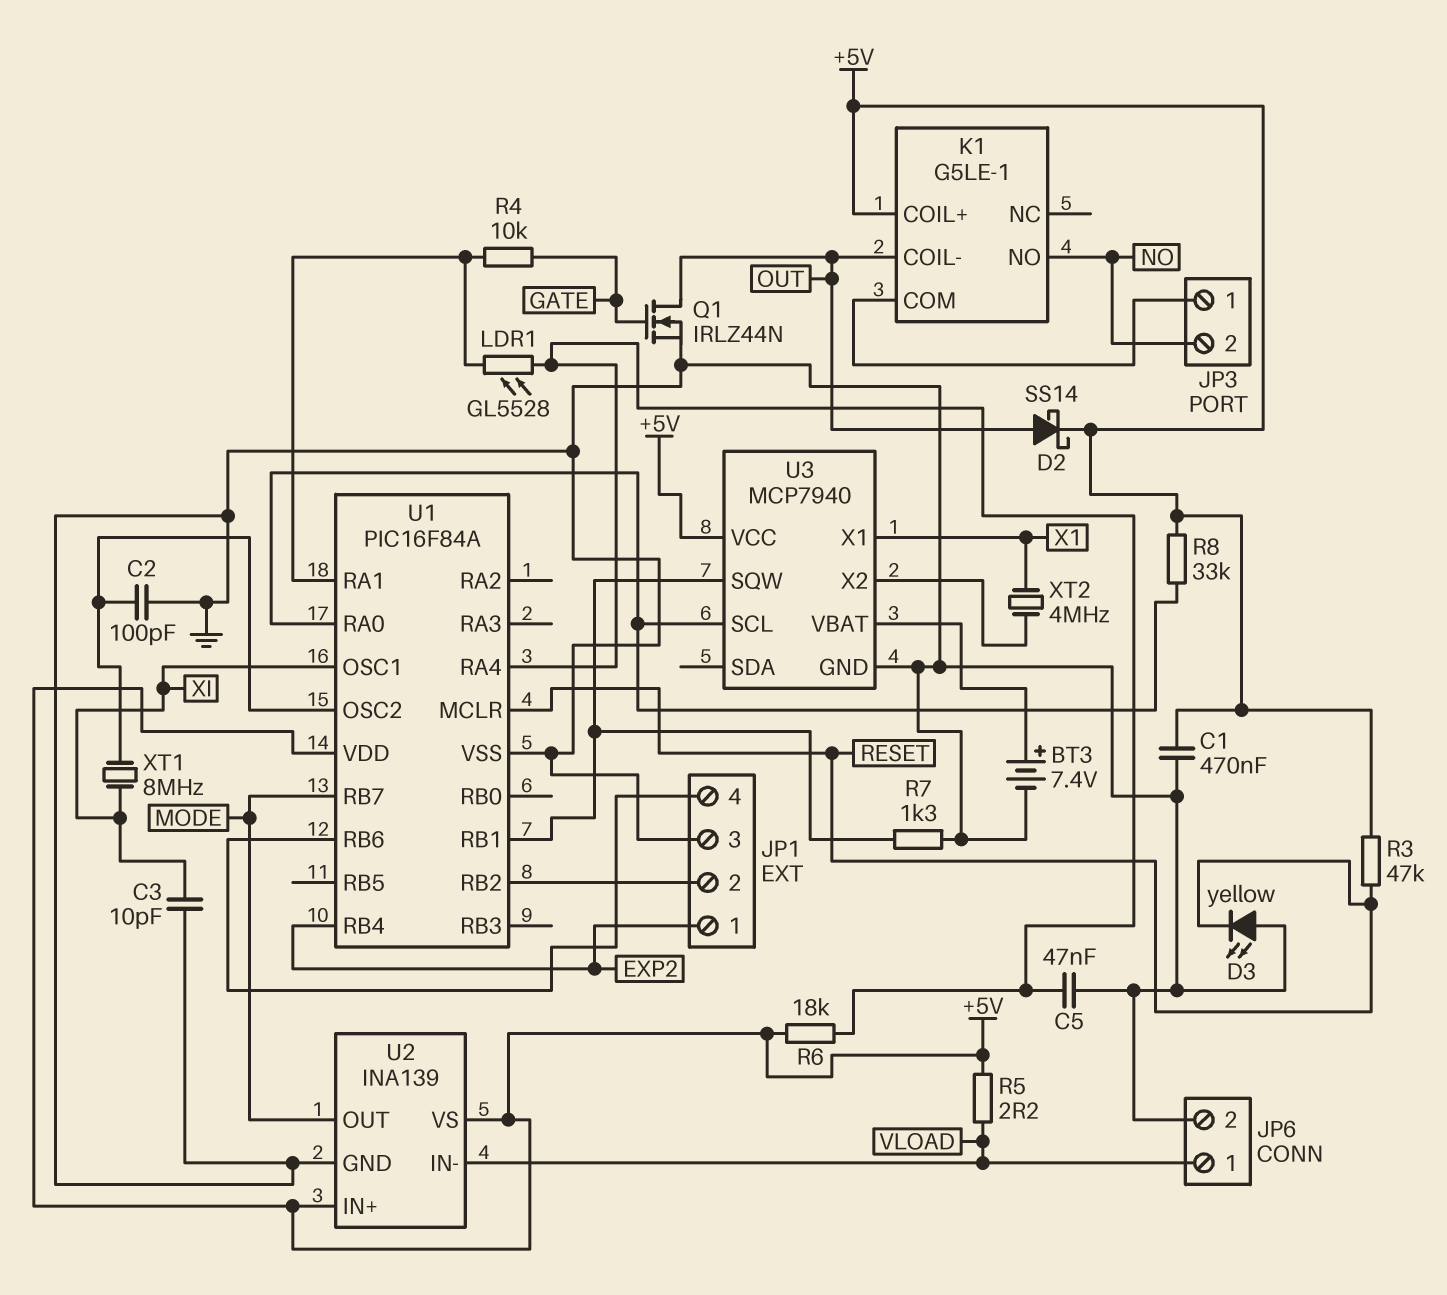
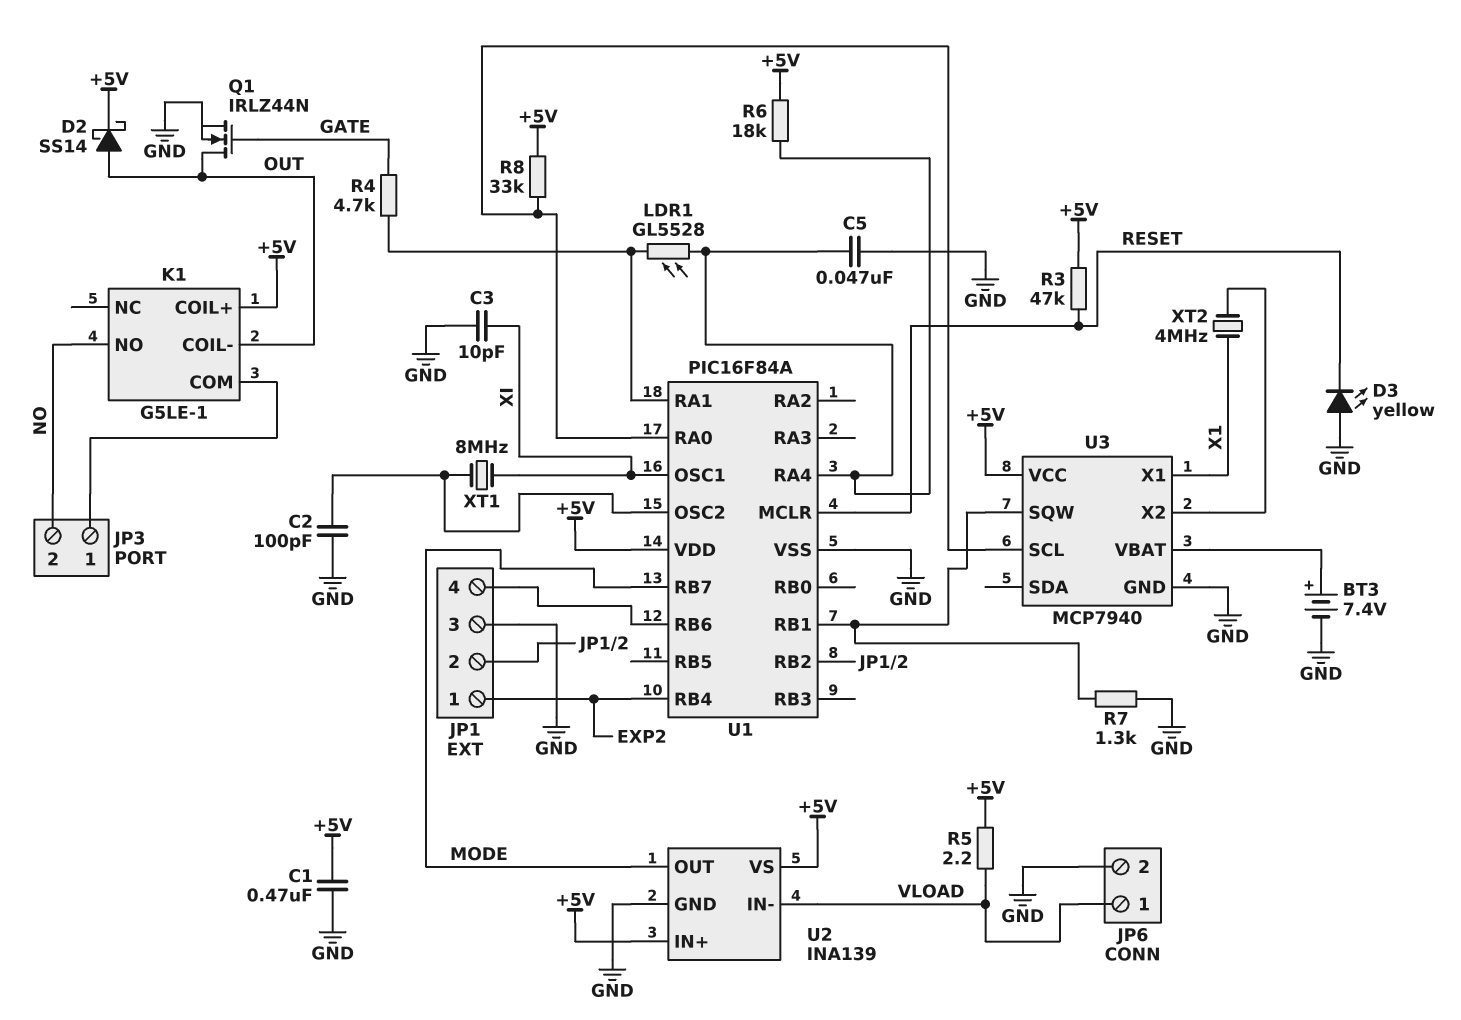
R4: 10k (GATE, U1/RA1) -> 4.7k (GATE, U1/RA1)

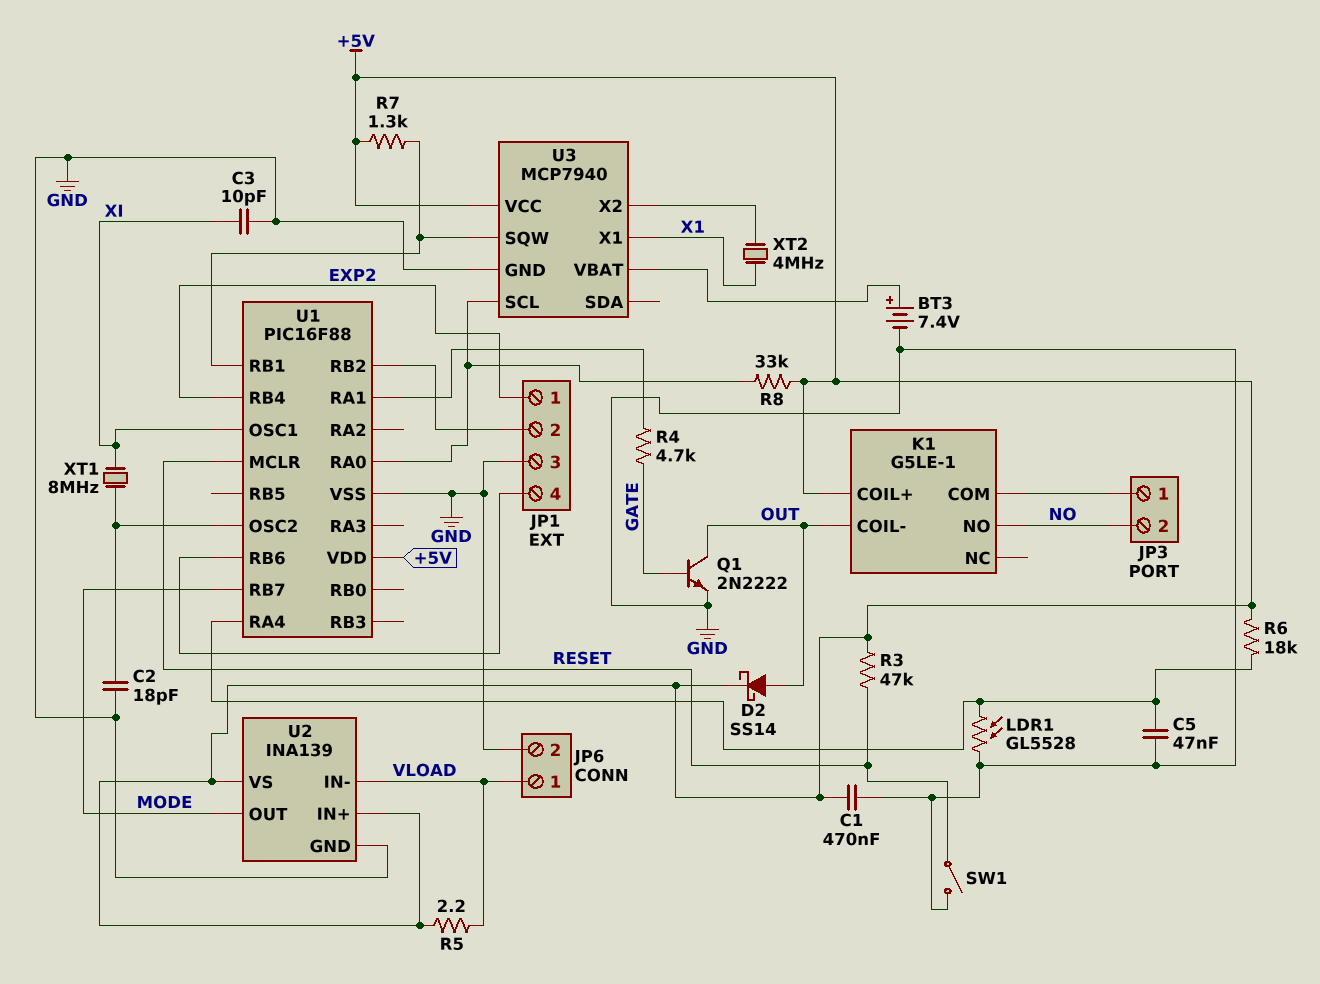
C2: 100pF (GND, U1/OSC2) -> 18pF (GND, U1/OSC2)
D3: LED yellow (A GND, K RESET) -> none
LDR1: GL5528 (U1/RA1, U1/RA4) -> GL5528 (GND, U1/RA4)
Q1: NMOS IRLZ44N (G GATE, D OUT, S GND) -> NPN 2N2222 (B GATE, C OUT, E GND)
R7: 1.3k (GND, U1/RB1) -> 1.3k (+5V, U1/RB1)
SW1: none -> switch (GND, RESET)
U1: PIC16F84A -> PIC16F88

